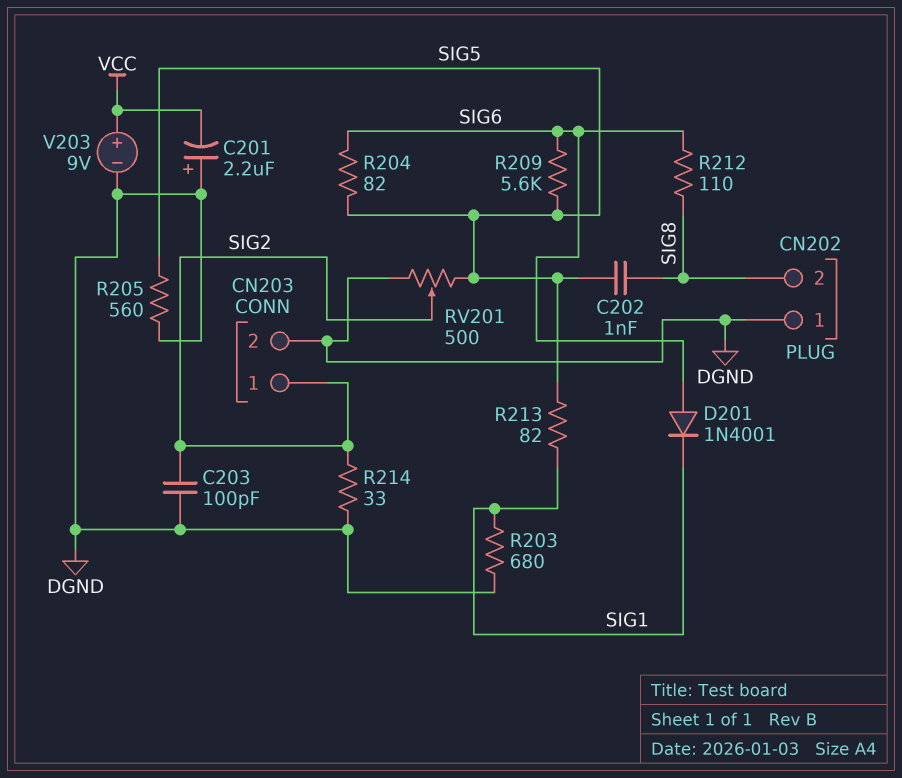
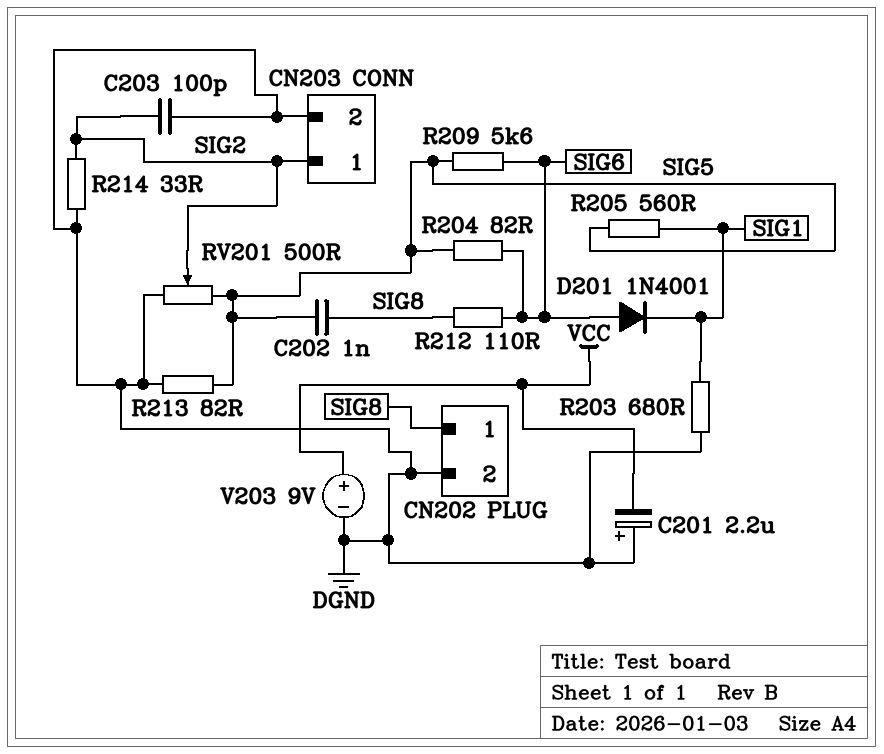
CN202 pin 1: DGND -> SIG8
CN202 pin 2: SIG8 -> DGND
R205: 560 (DGND, SIG5) -> 560 (SIG1, SIG5)
R213: 82 (SIG1, SIG5) -> 82 (DGND, SIG5)

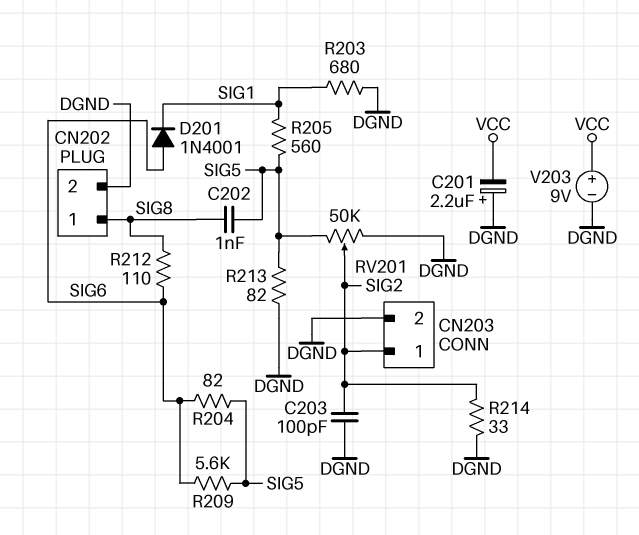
RV201: 500 (DGND, SIG5, wiper SIG2) -> 50k (DGND, SIG5, wiper SIG2)

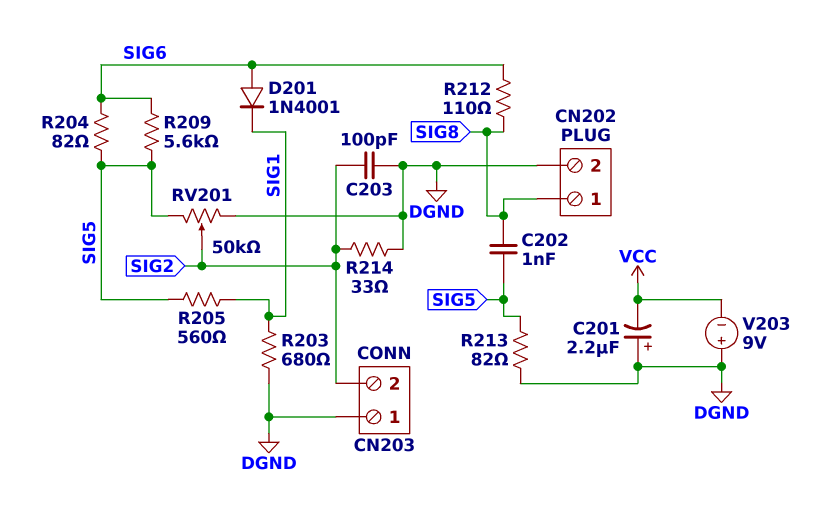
CN203 pin 1: SIG2 -> DGND
CN203 pin 2: DGND -> SIG2
V203: 9V (plus VCC, minus DGND) -> 9V (plus DGND, minus VCC)

